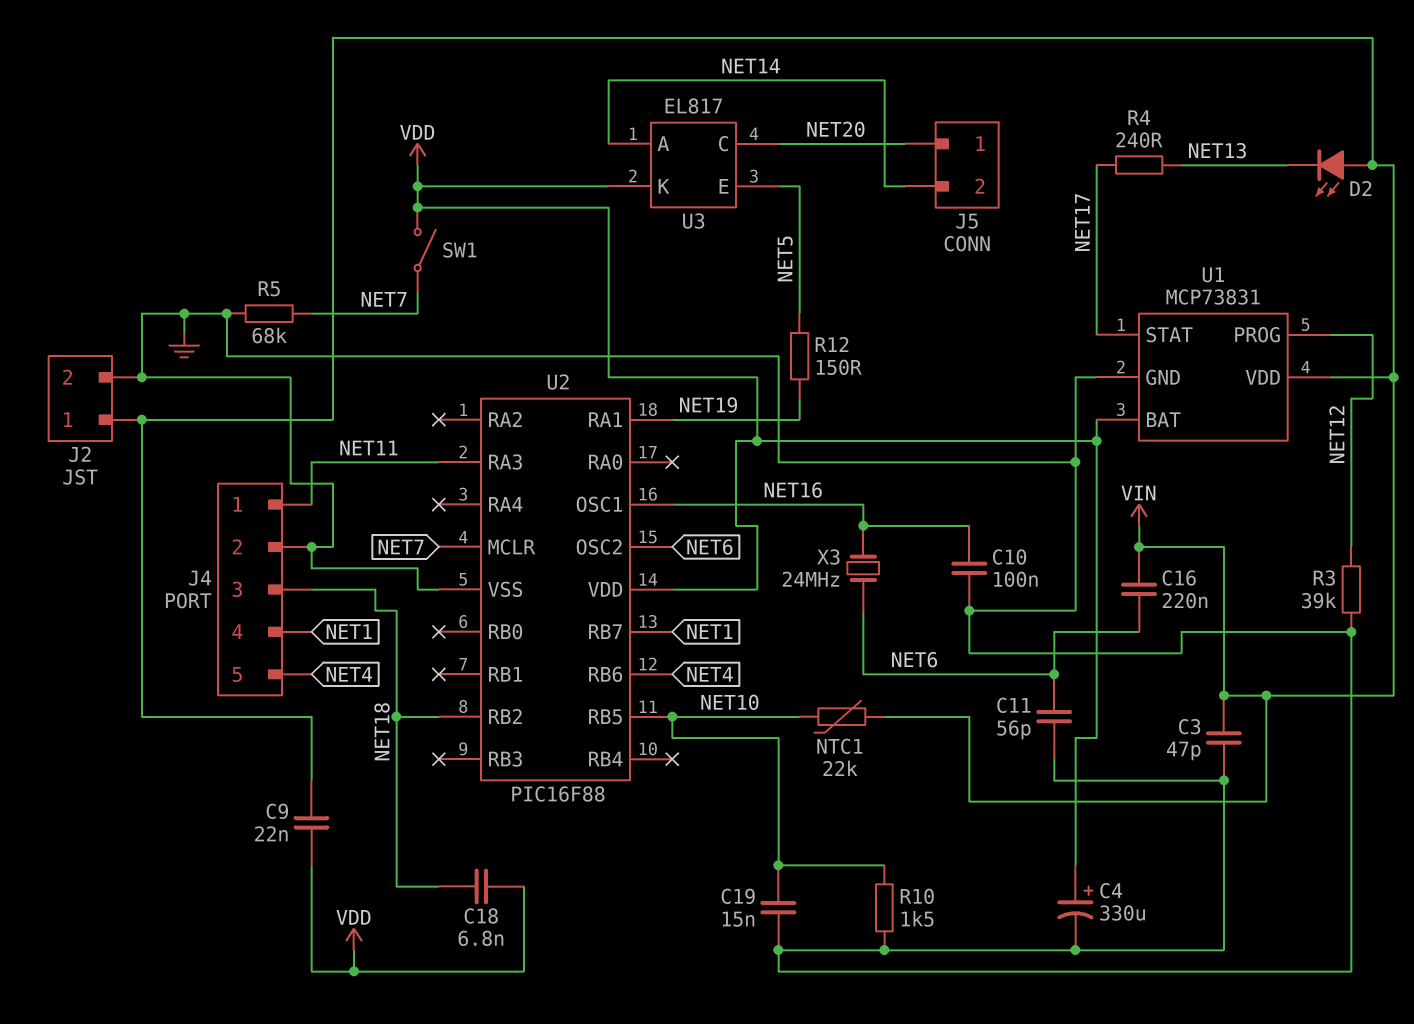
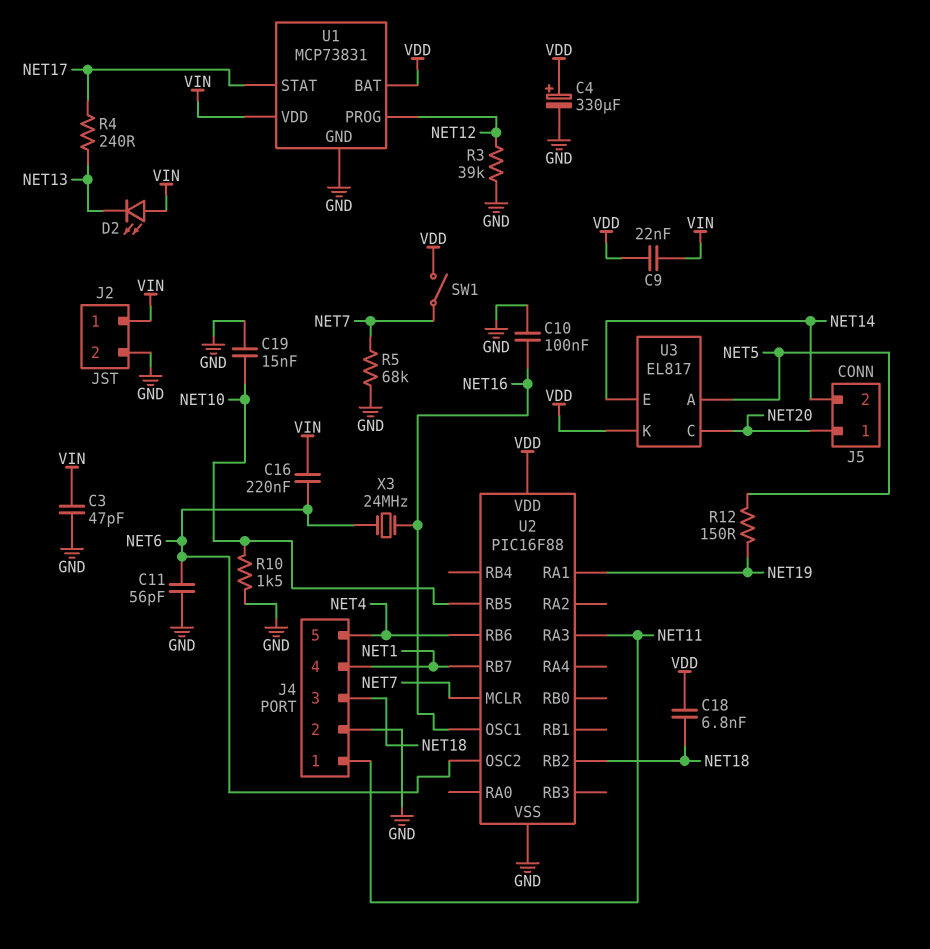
NTC1: 22k (NET10, VIN) -> none
U3 pin A: NET14 -> NET5
U3 pin E: NET5 -> NET14

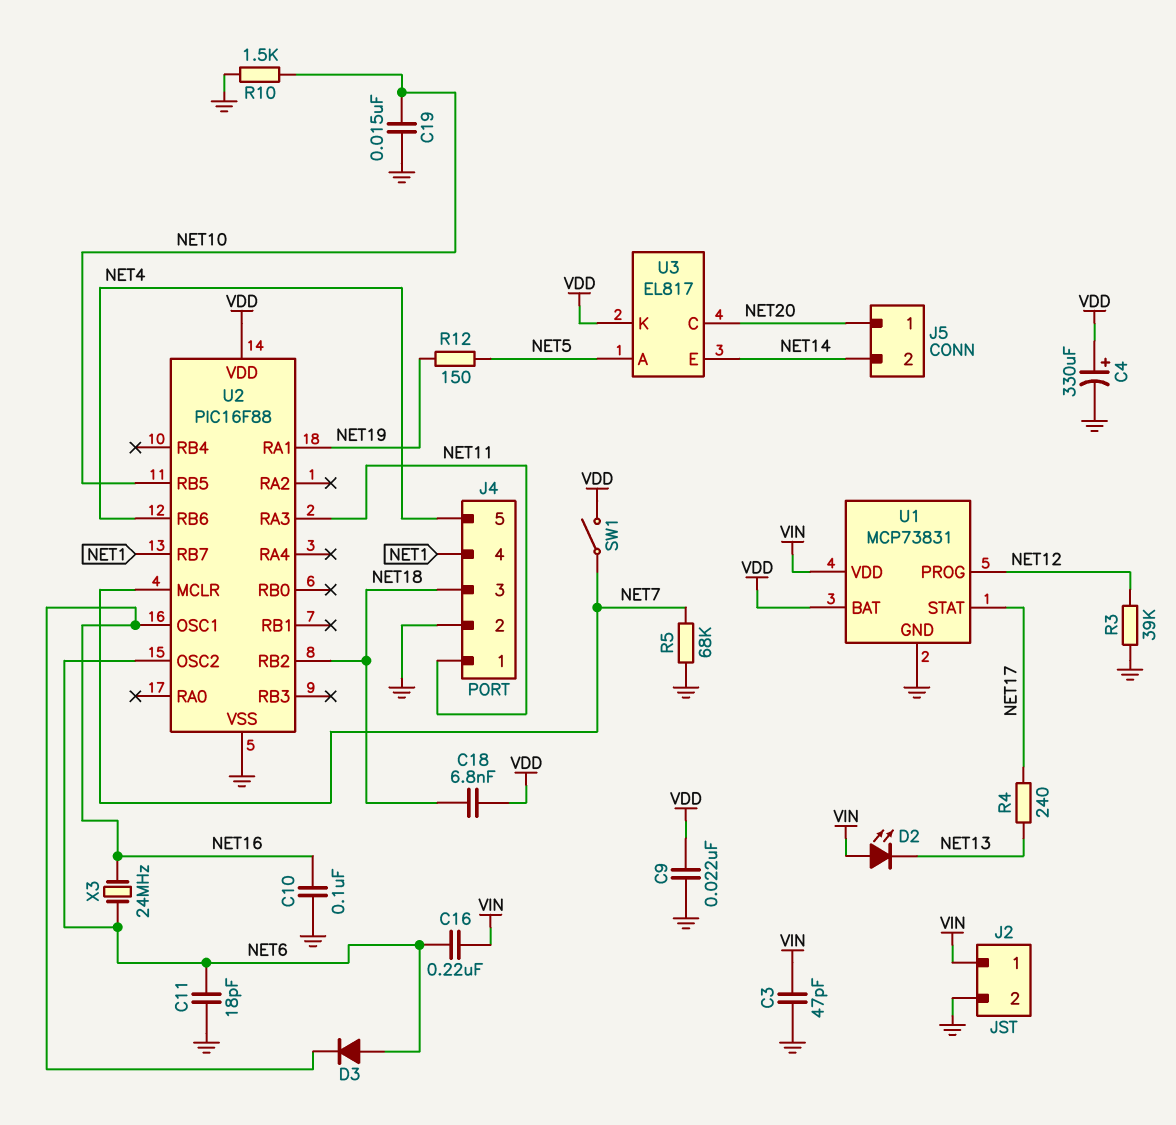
C9: 22nF (VDD, VIN) -> 22nF (GND, VDD)
C11: 56pF (GND, NET6) -> 18pF (GND, NET6)
D3: none -> diode (A NET6, K NET16)

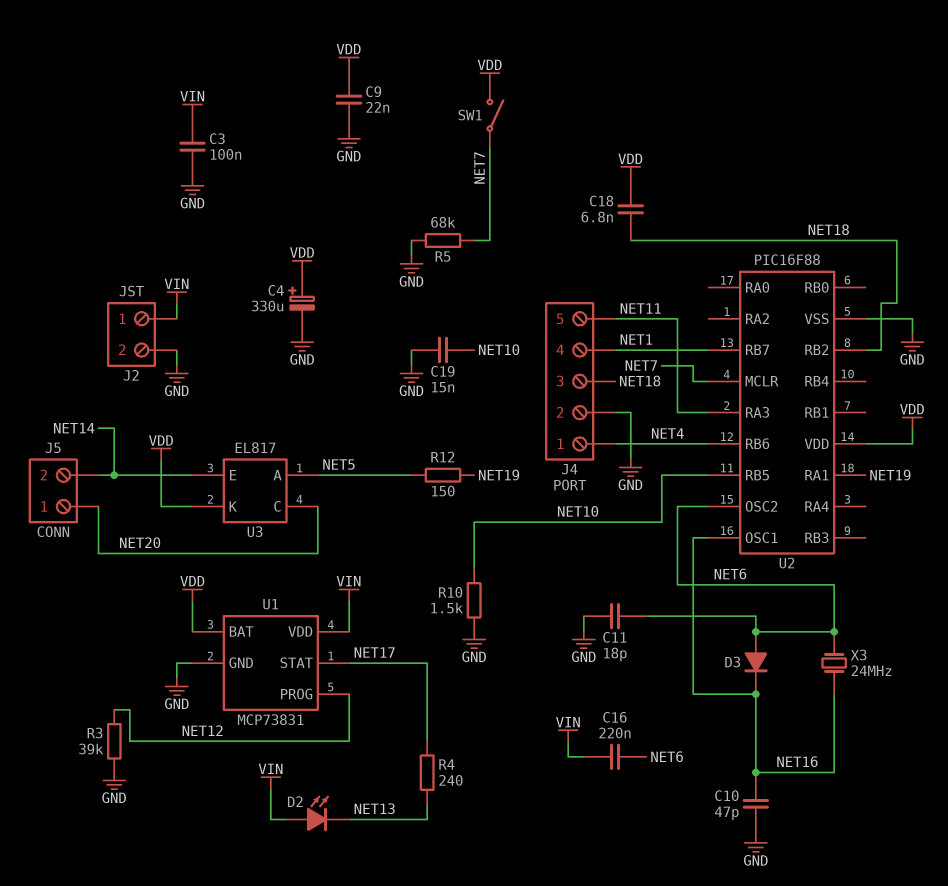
C3: 47pF (GND, VIN) -> 100nF (GND, VIN)
C10: 100nF (GND, NET16) -> 47pF (GND, NET16)
J4 pin 1: NET11 -> NET4
J4 pin 5: NET4 -> NET11

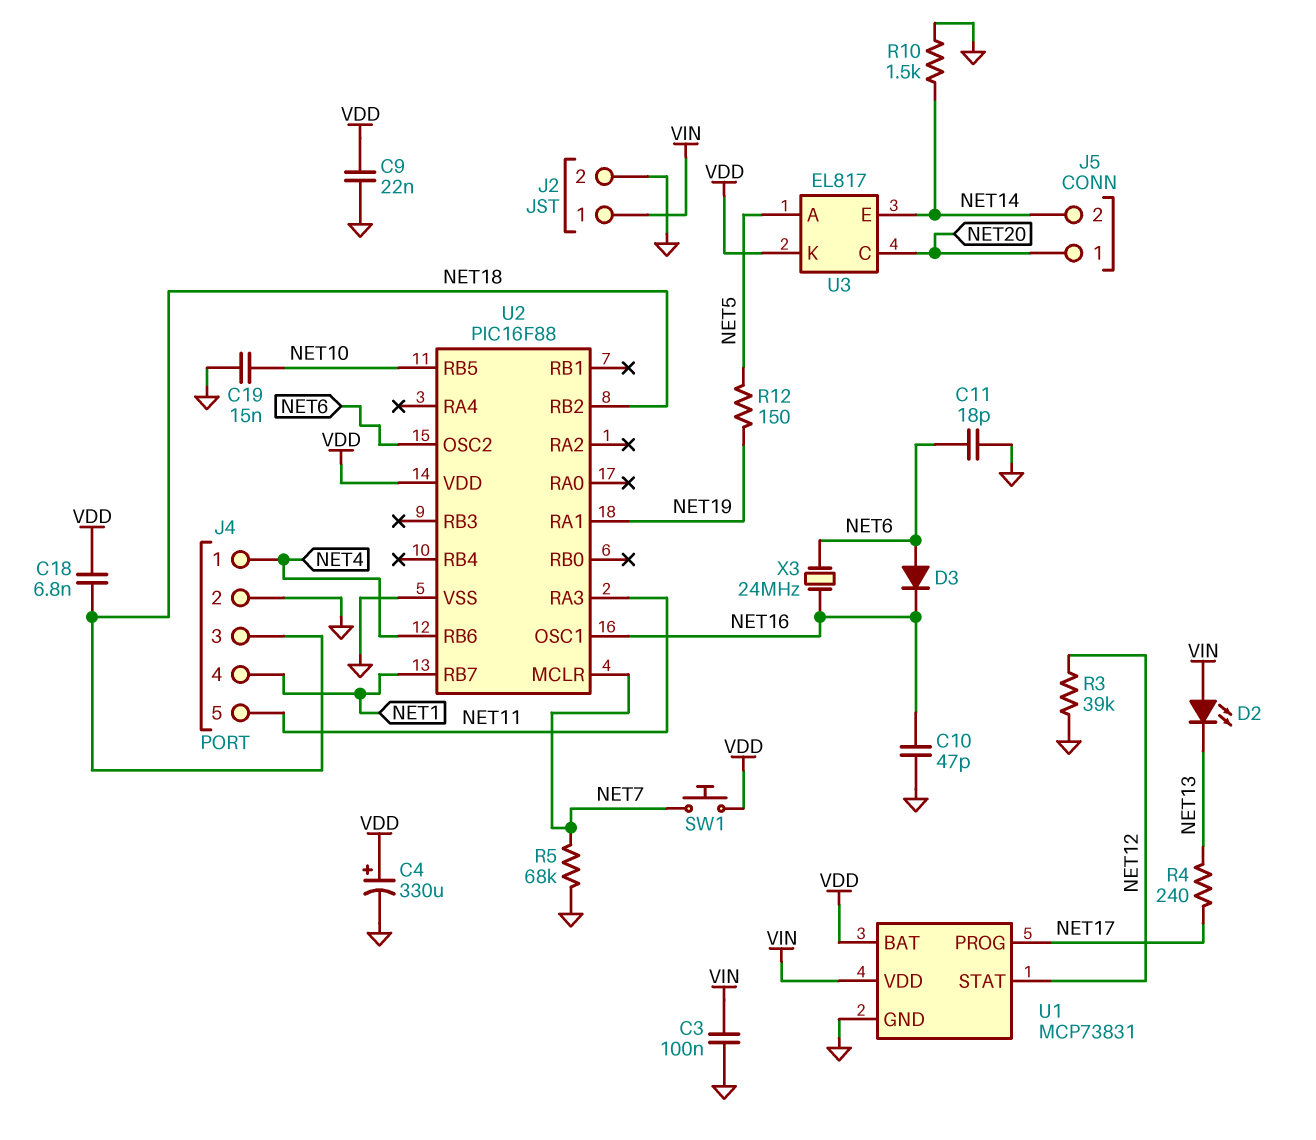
C16: 220nF (NET6, VIN) -> none
R10: 1.5k (GND, NET10) -> 1.5k (GND, NET14)
SW1: switch (NET7, VDD) -> button (NET7, VDD)
U1 pin PROG: NET12 -> NET17
U1 pin STAT: NET17 -> NET12

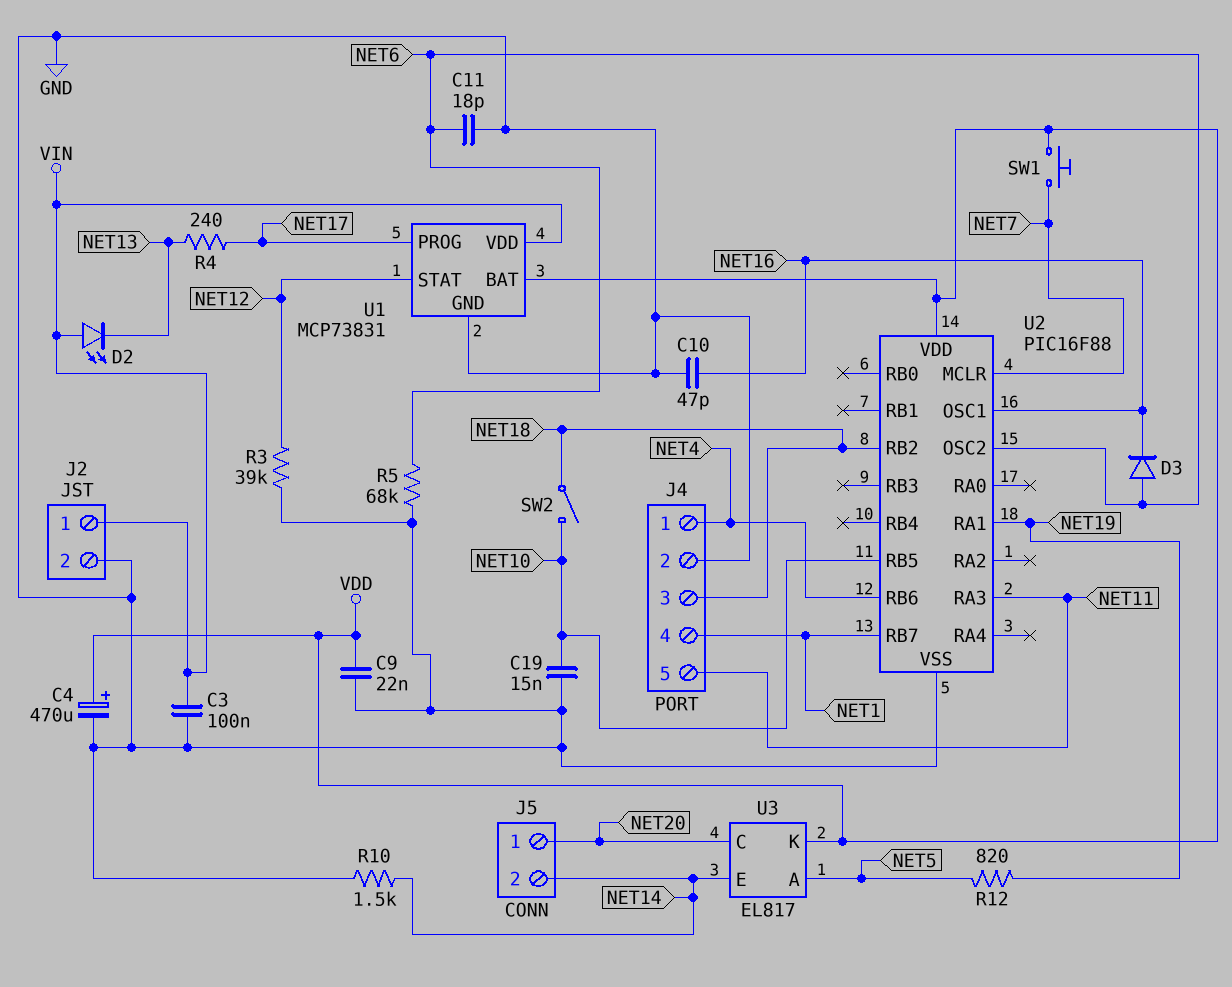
C4: 330uF (plus VDD, minus GND) -> 470uF (plus VDD, minus GND)
C18: 6.8nF (NET18, VDD) -> none
R5: 68k (GND, NET7) -> 68k (GND, NET6)
R12: 150 (NET5, NET19) -> 820 (NET5, NET19)
SW2: none -> switch (NET10, NET18)
X3: 24MHz (NET6, NET16) -> none

